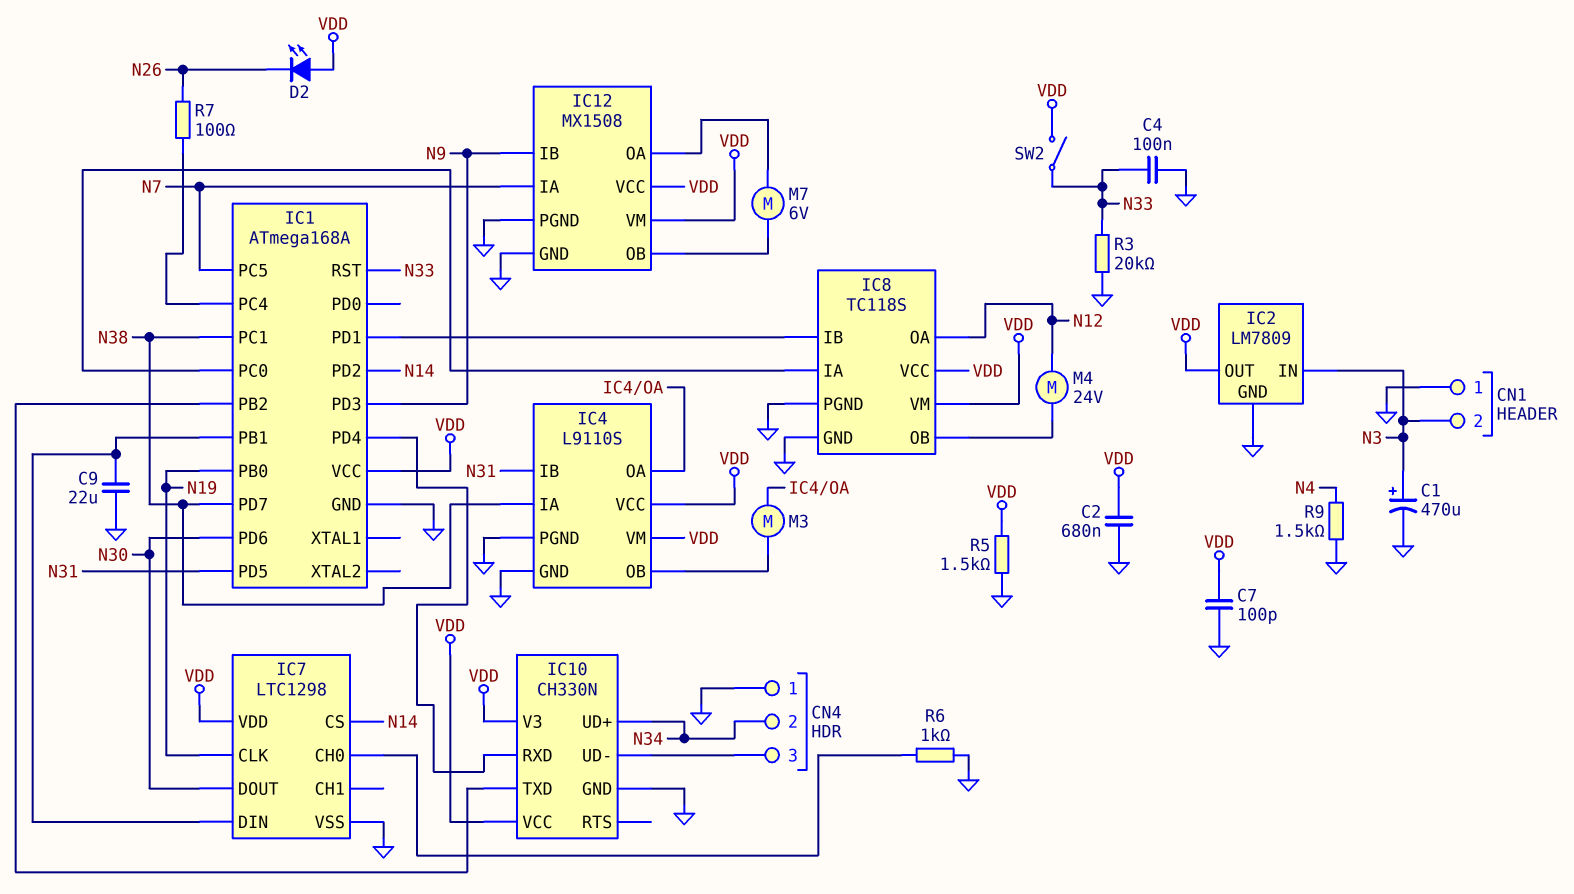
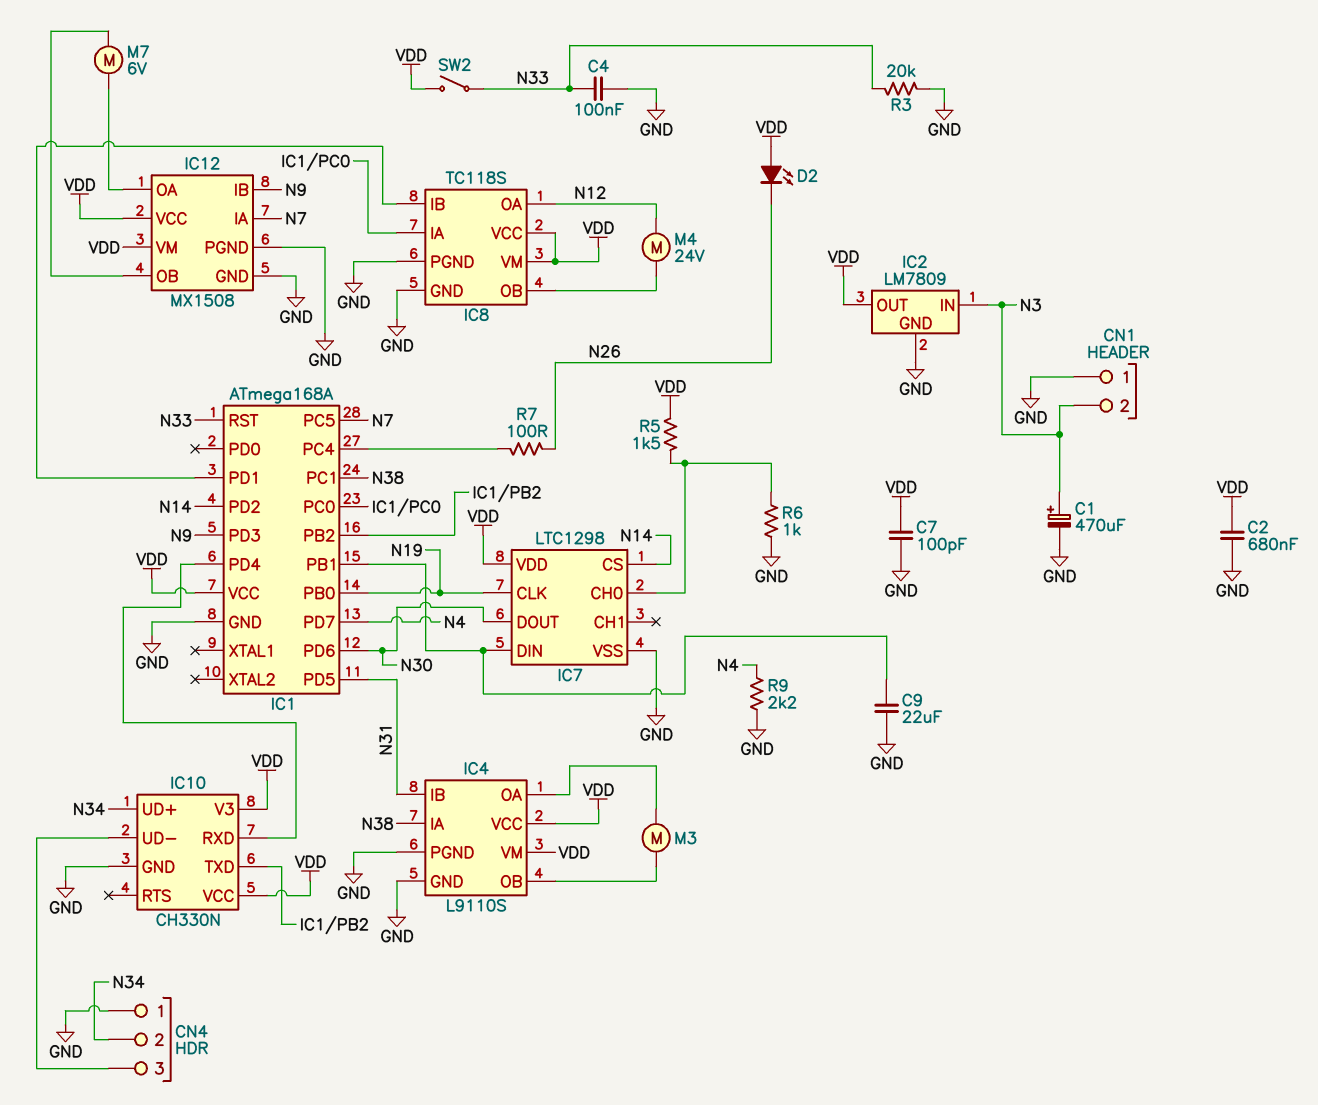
IC1 pin PD7: N38 -> N4
R5: 1.5k (GND, VDD) -> 1.5k (IC7/CH0, VDD)
R9: 1.5k (GND, N4) -> 2.2k (GND, N4)

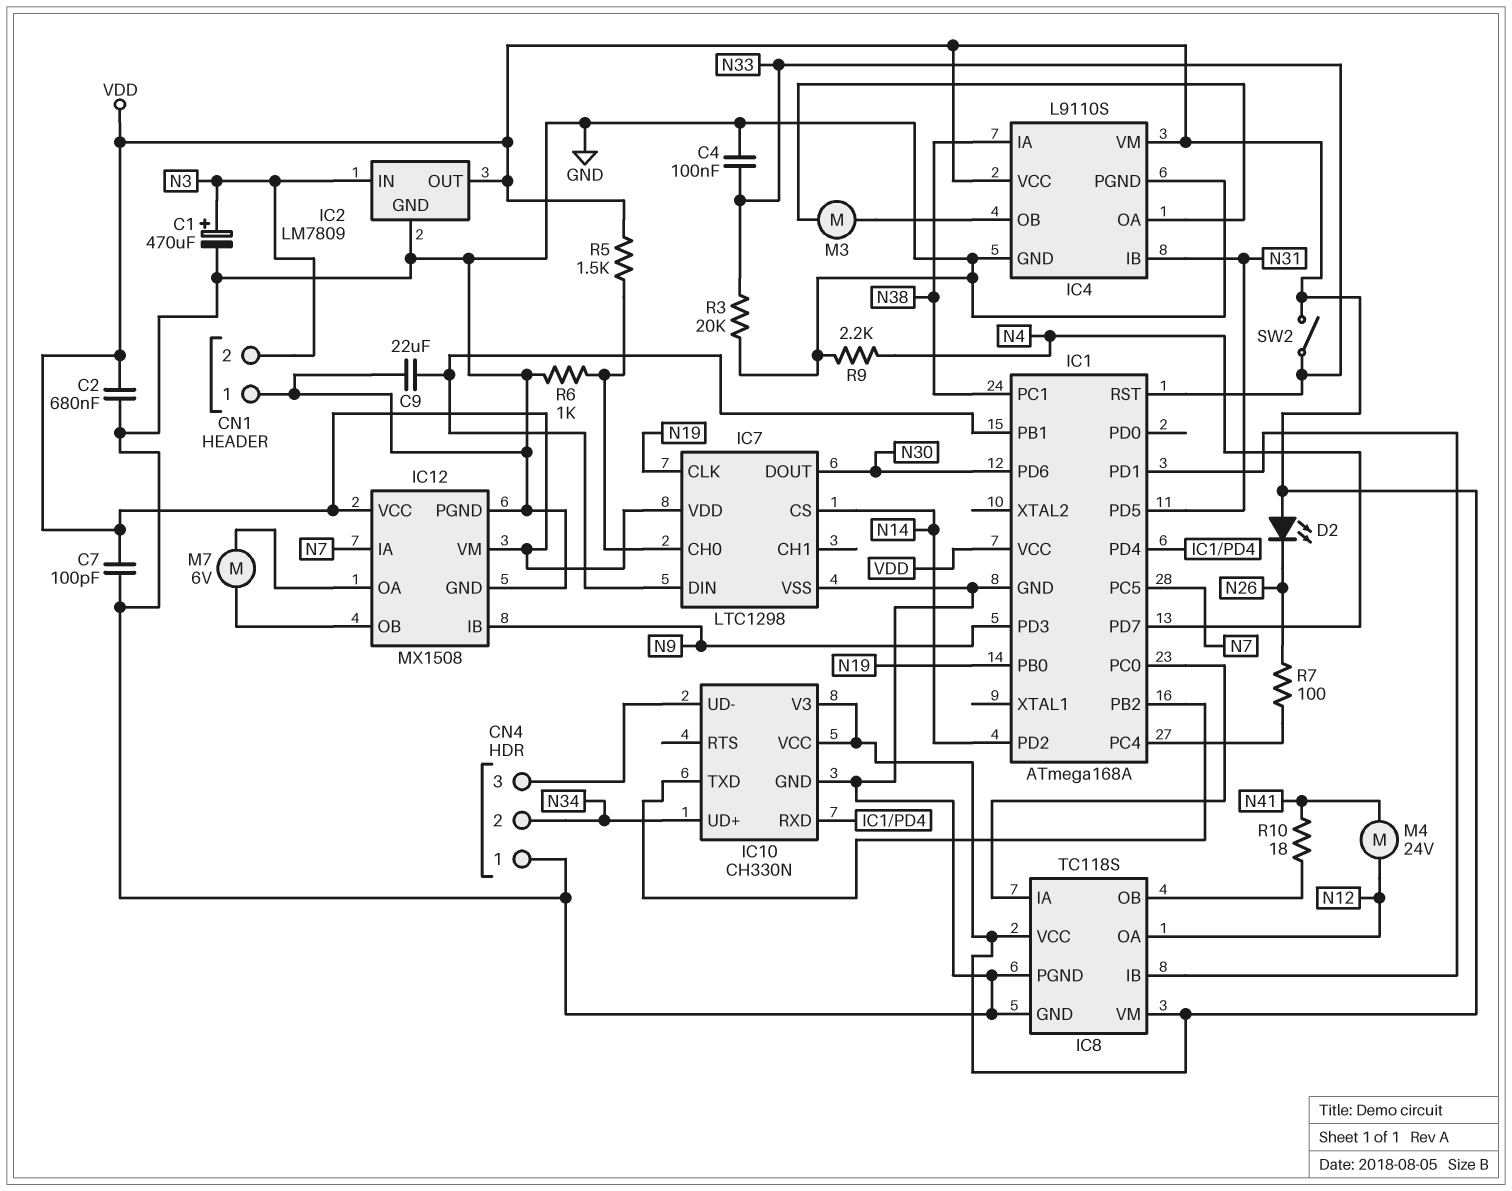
M4: motor 24V (IC8/OB, N12) -> motor 24V (N12, N41)
R10: none -> 18 (IC8/OB, N41)

